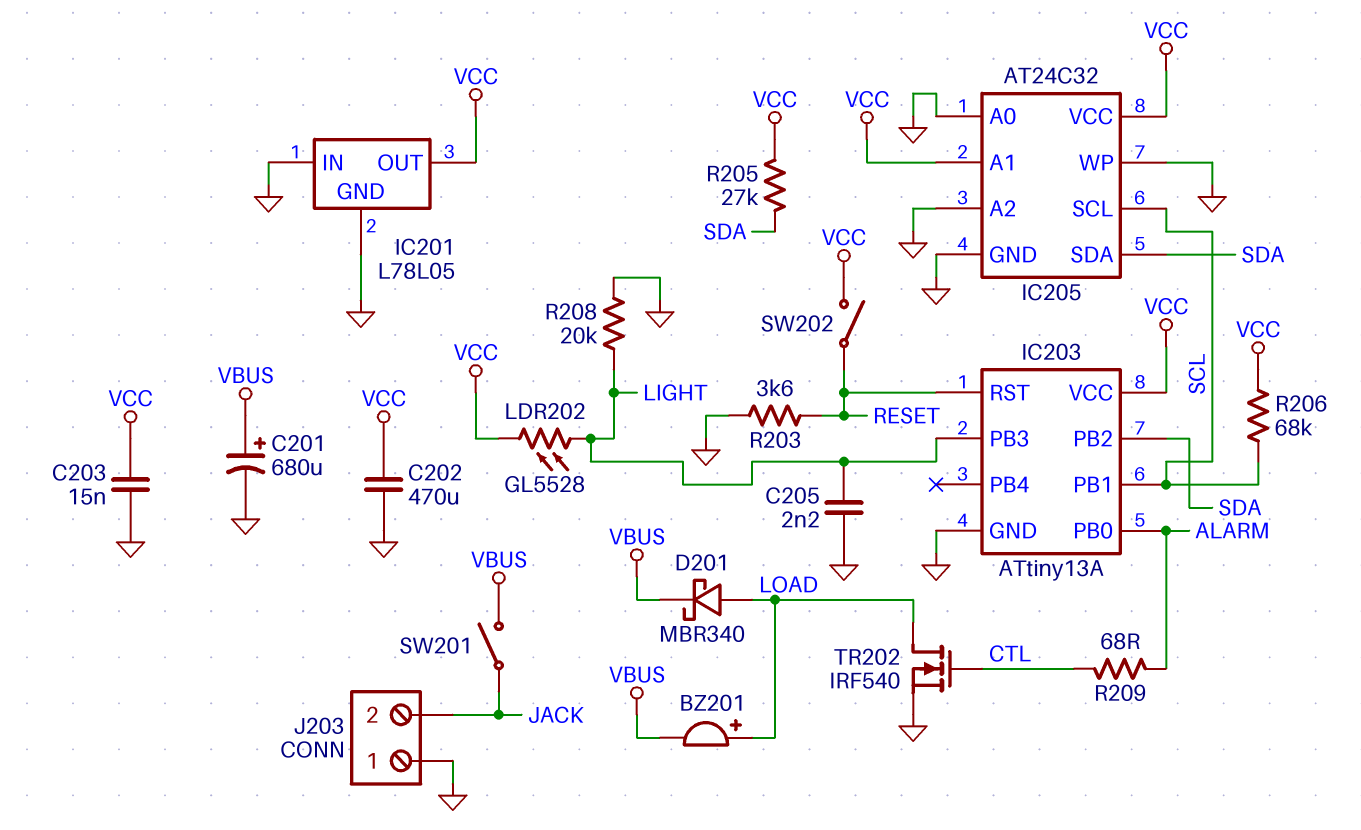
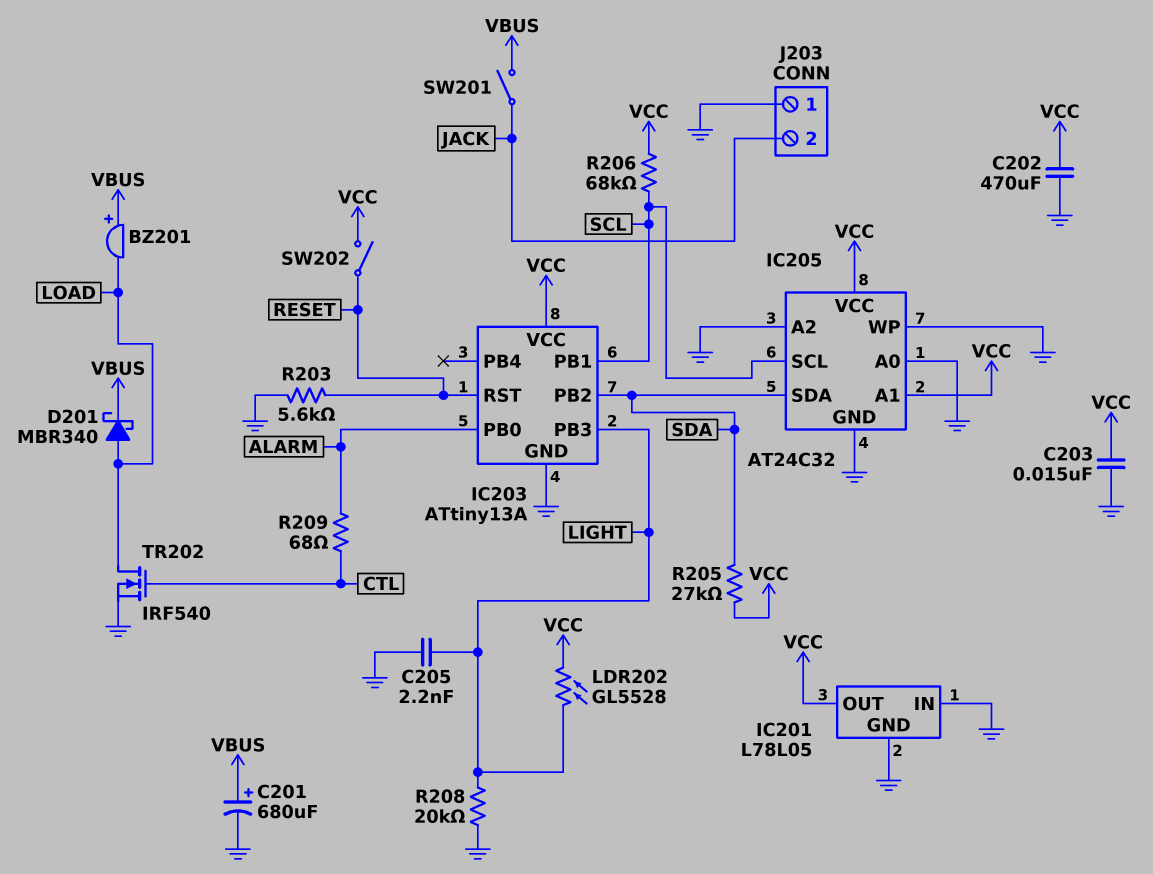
BZ201: buzzer (plus LOAD, minus VBUS) -> buzzer (plus VBUS, minus LOAD)
R203: 3.6k (GND, RESET) -> 5.6k (GND, RESET)

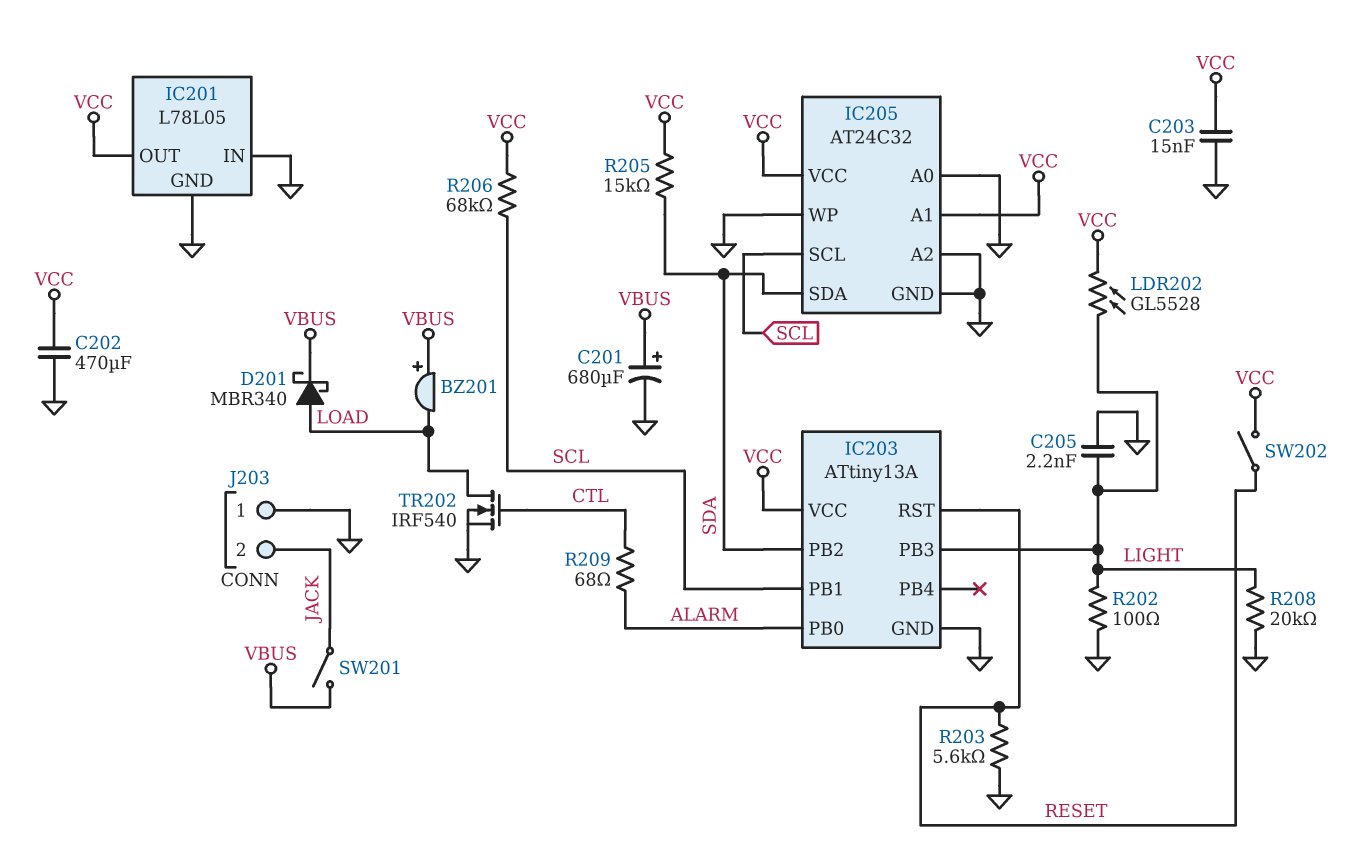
R202: none -> 100 (GND, LIGHT)
R205: 27k (SDA, VCC) -> 15k (SDA, VCC)

